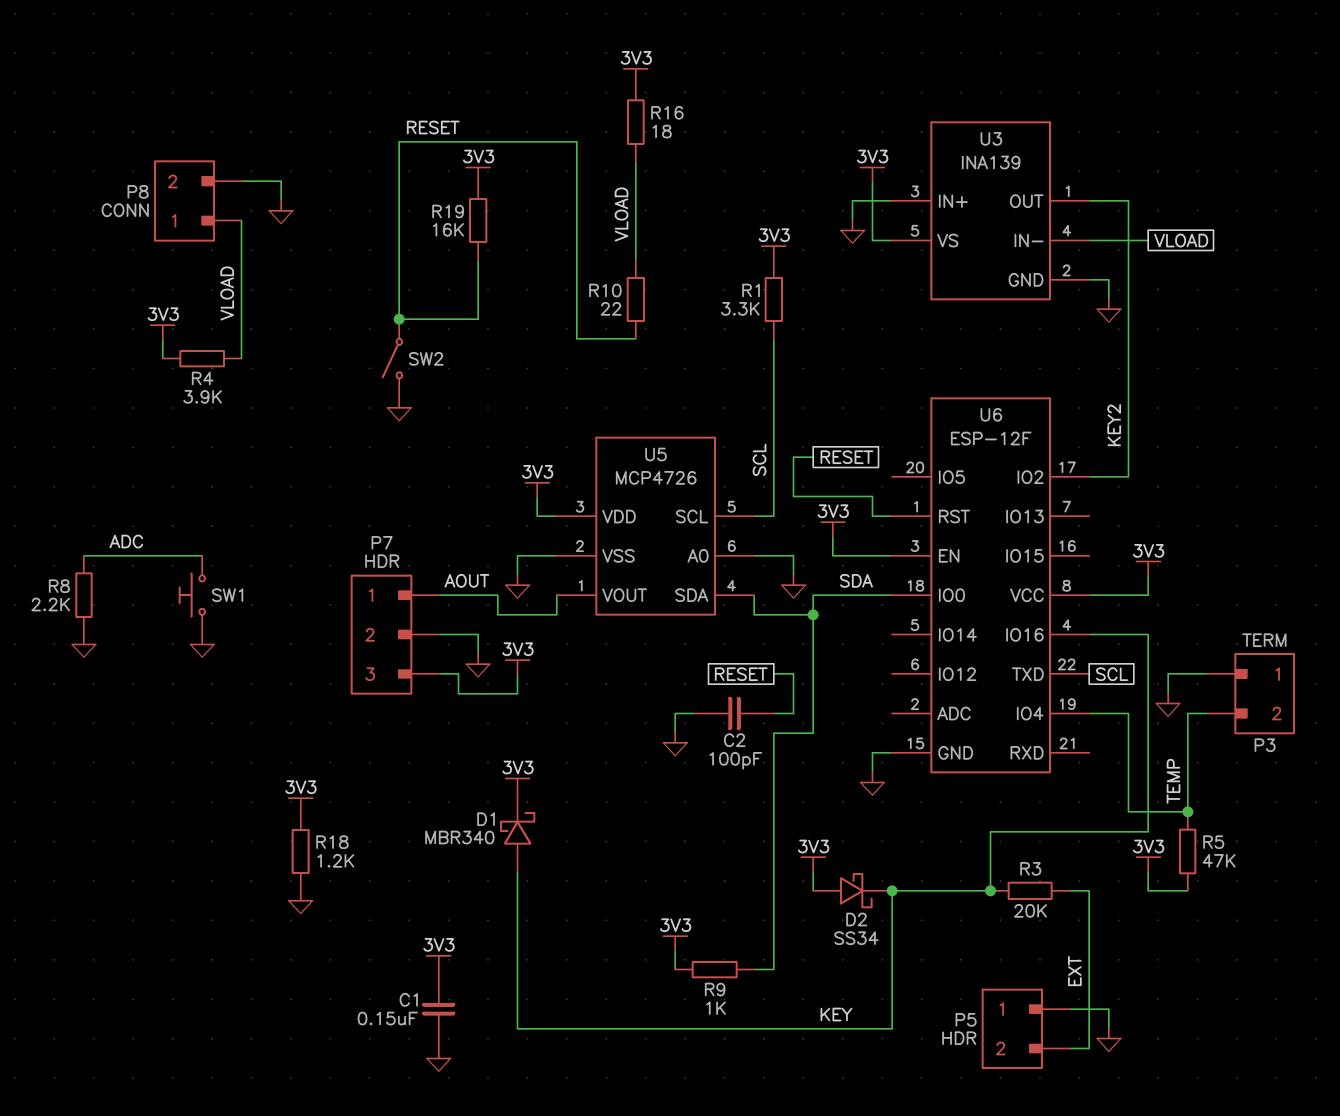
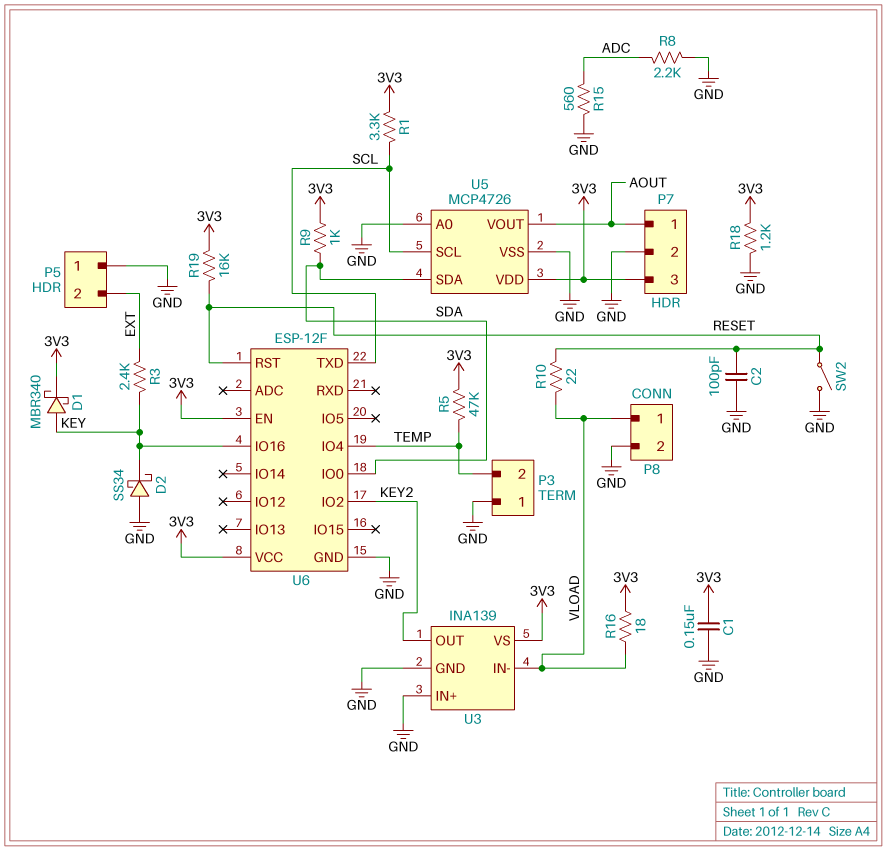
D2: schottky SS34 (A 3V3, K KEY) -> schottky SS34 (A GND, K KEY)
R3: 20k (EXT, KEY) -> 2.4k (EXT, KEY)
R4: 3.9k (3V3, VLOAD) -> none
R15: none -> 560 (ADC, GND)
SW1: button (ADC, GND) -> none

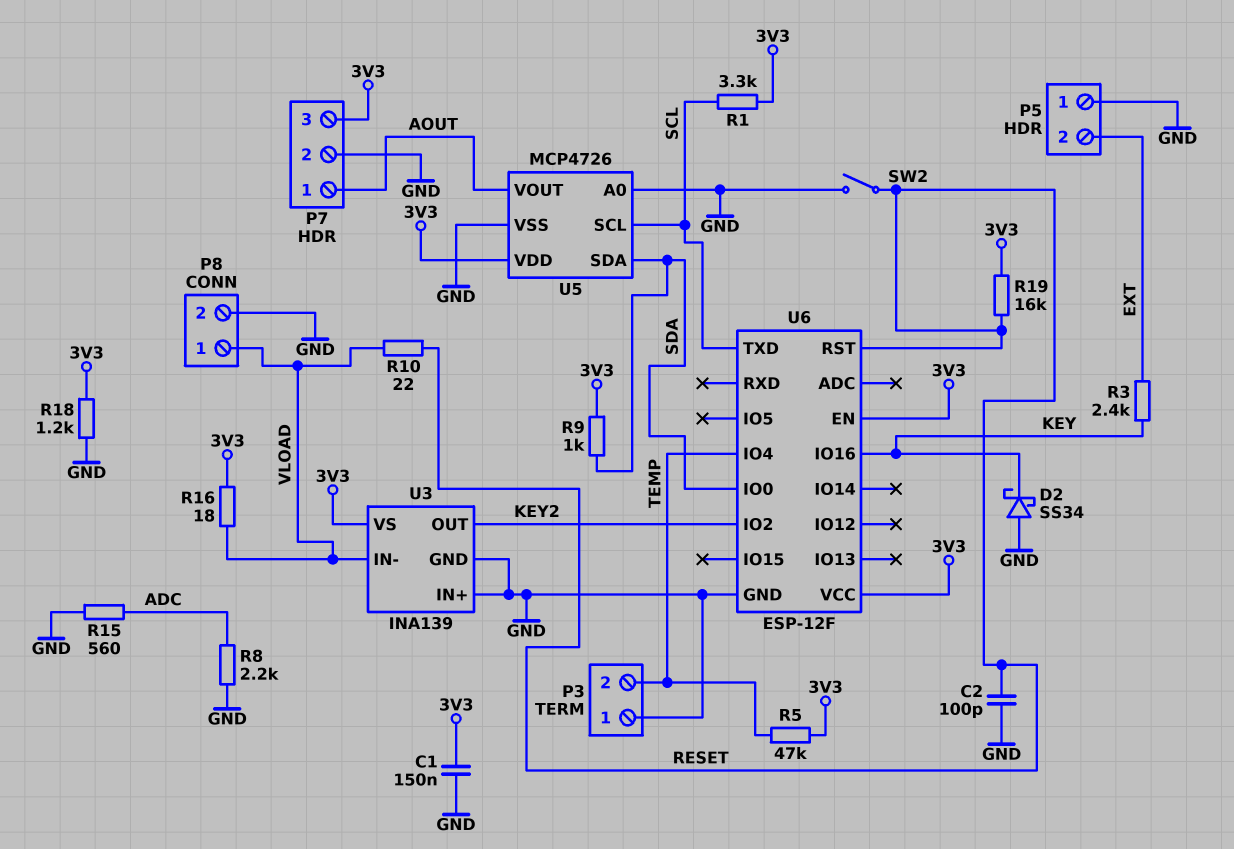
D1: schottky MBR340 (A KEY, K 3V3) -> none

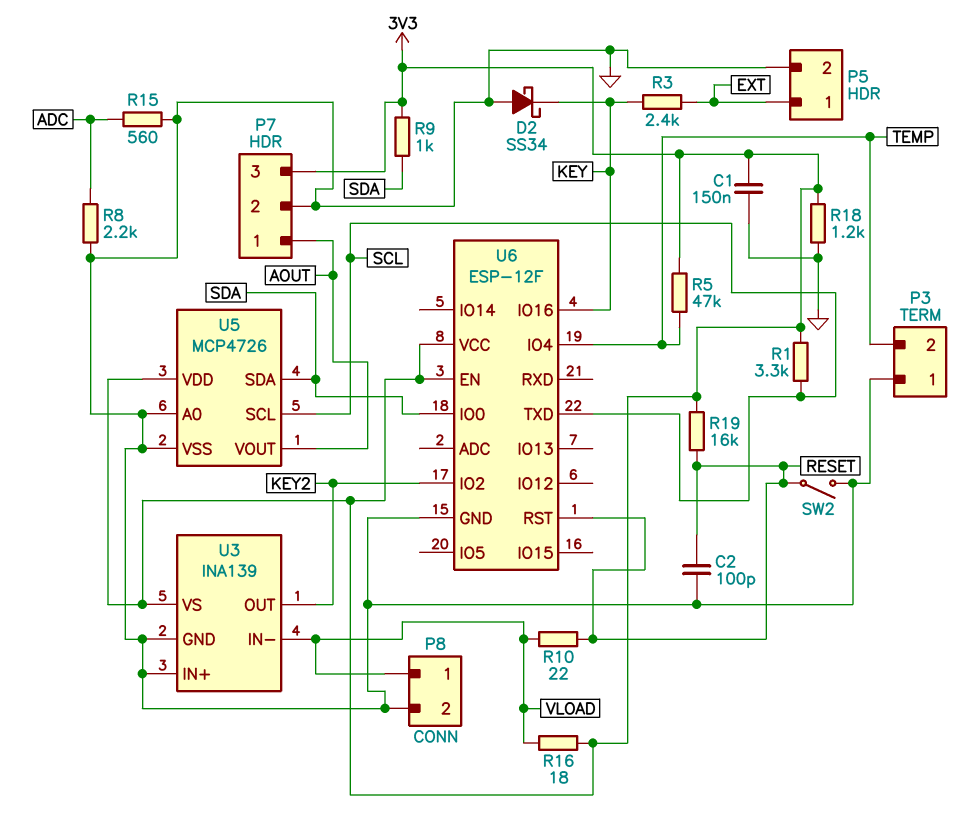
P5 pin 1: GND -> EXT
P5 pin 2: EXT -> GND

